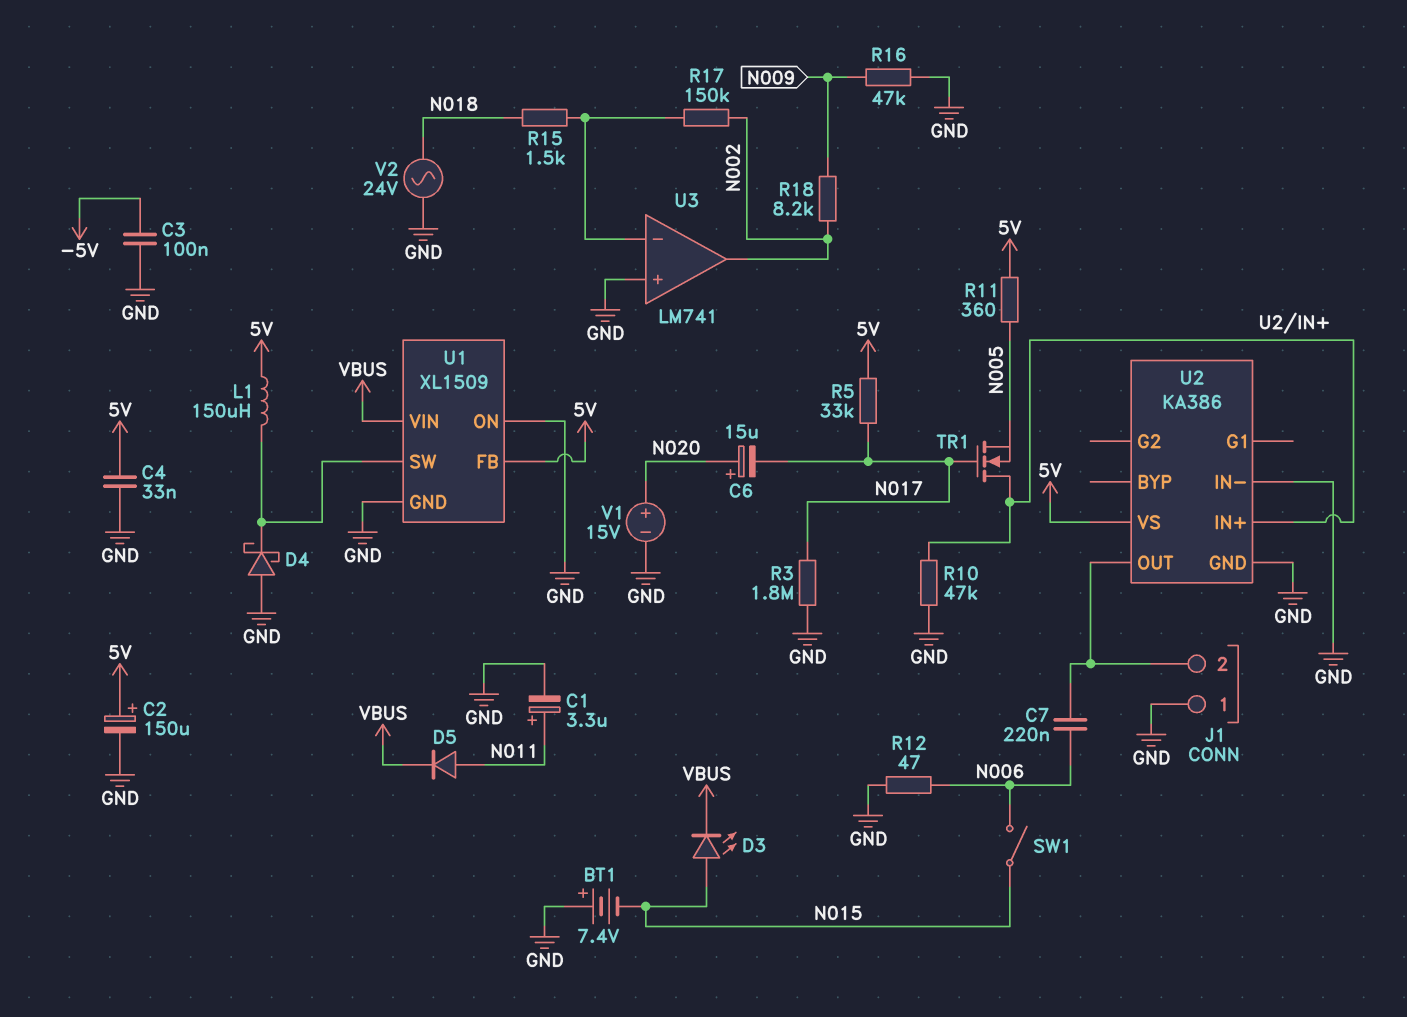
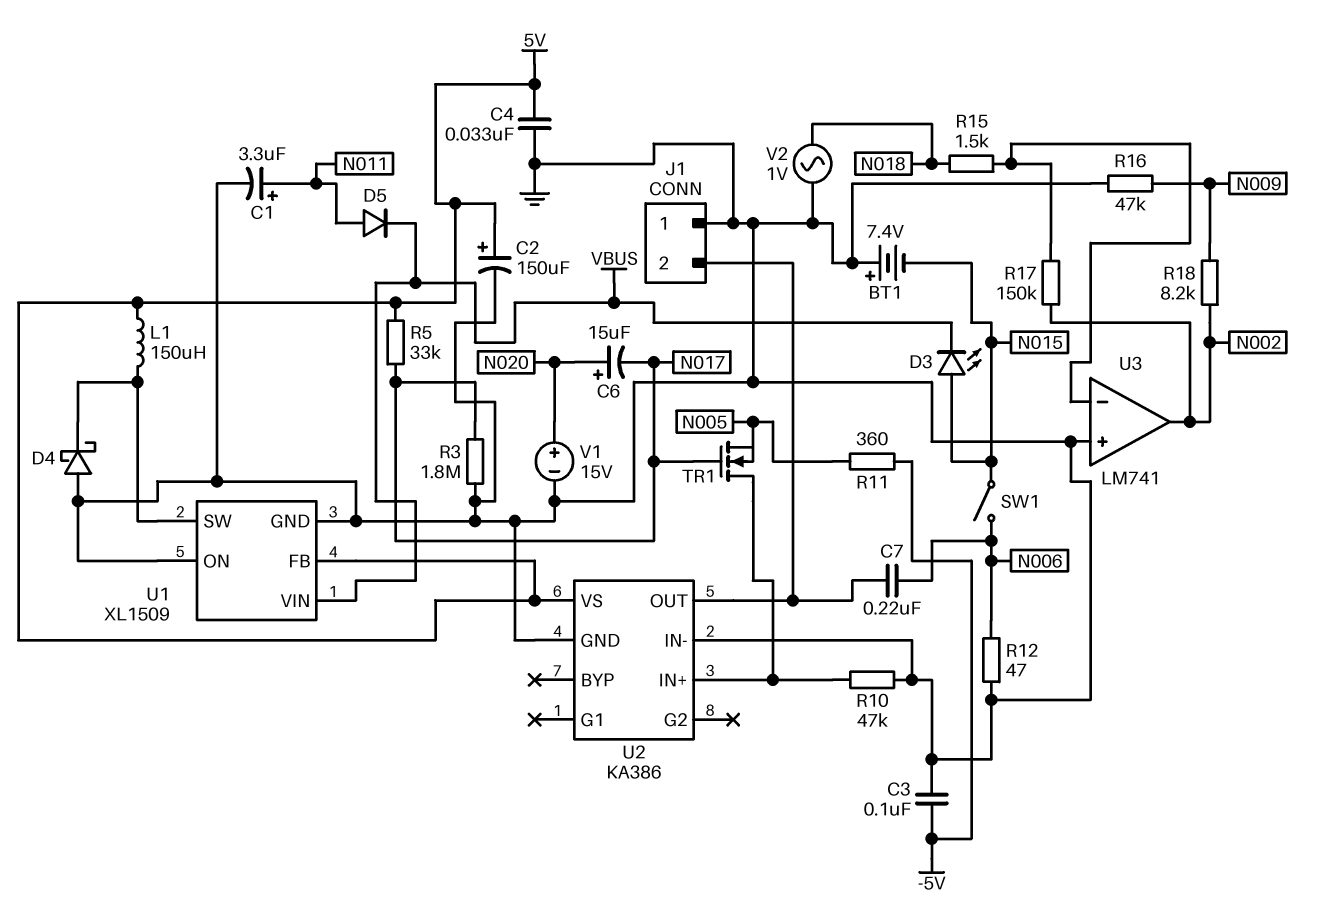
R11: 360 (5V, N005) -> 360 (-5V, N005)
V2: AC 24V (GND, N018) -> AC 1V (GND, N018)

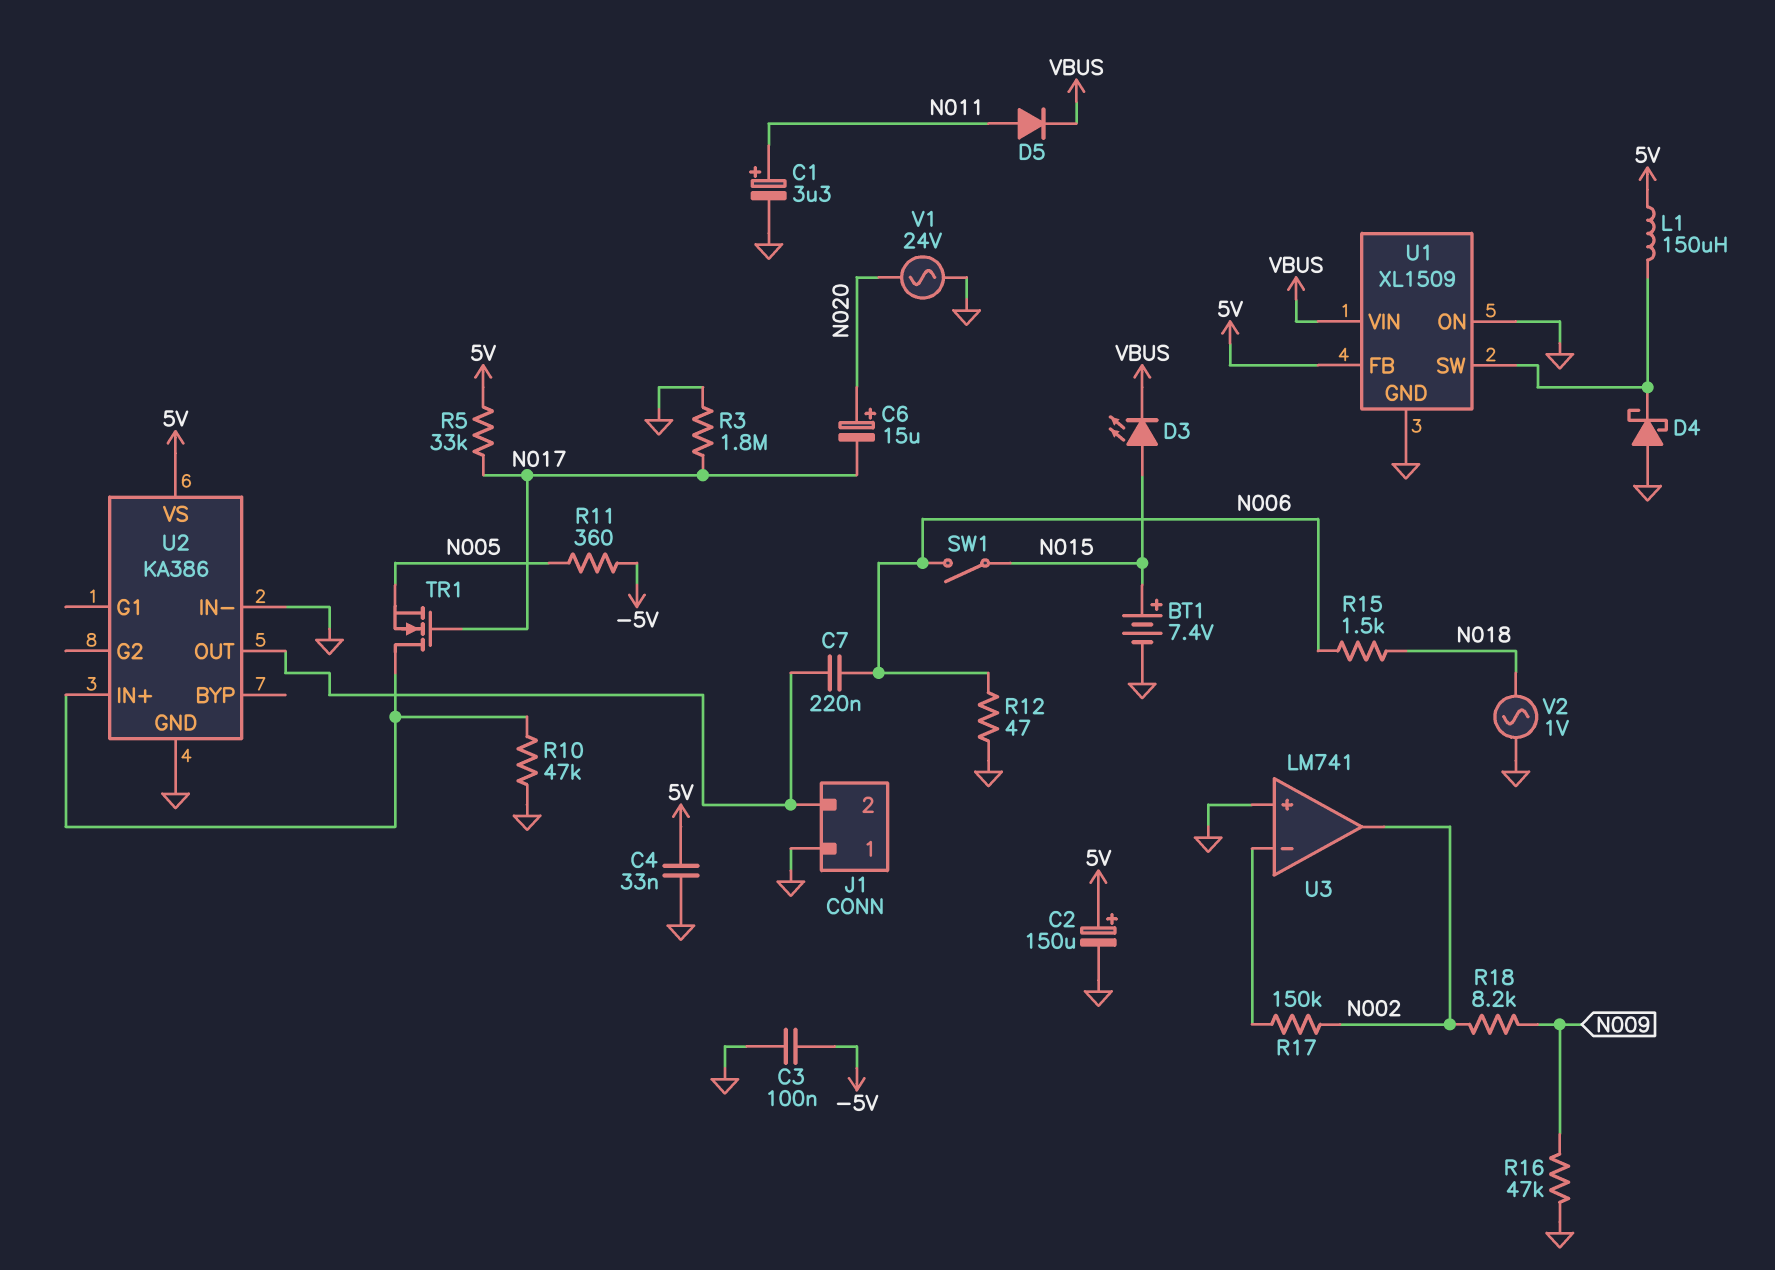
BT1: 7.4V (plus GND, minus N015) -> 7.4V (plus N015, minus GND)
R15: 1.5k (N018, U3/in-) -> 1.5k (N006, N018)
V1: 15V (plus N020, minus GND) -> AC 24V (GND, N020)

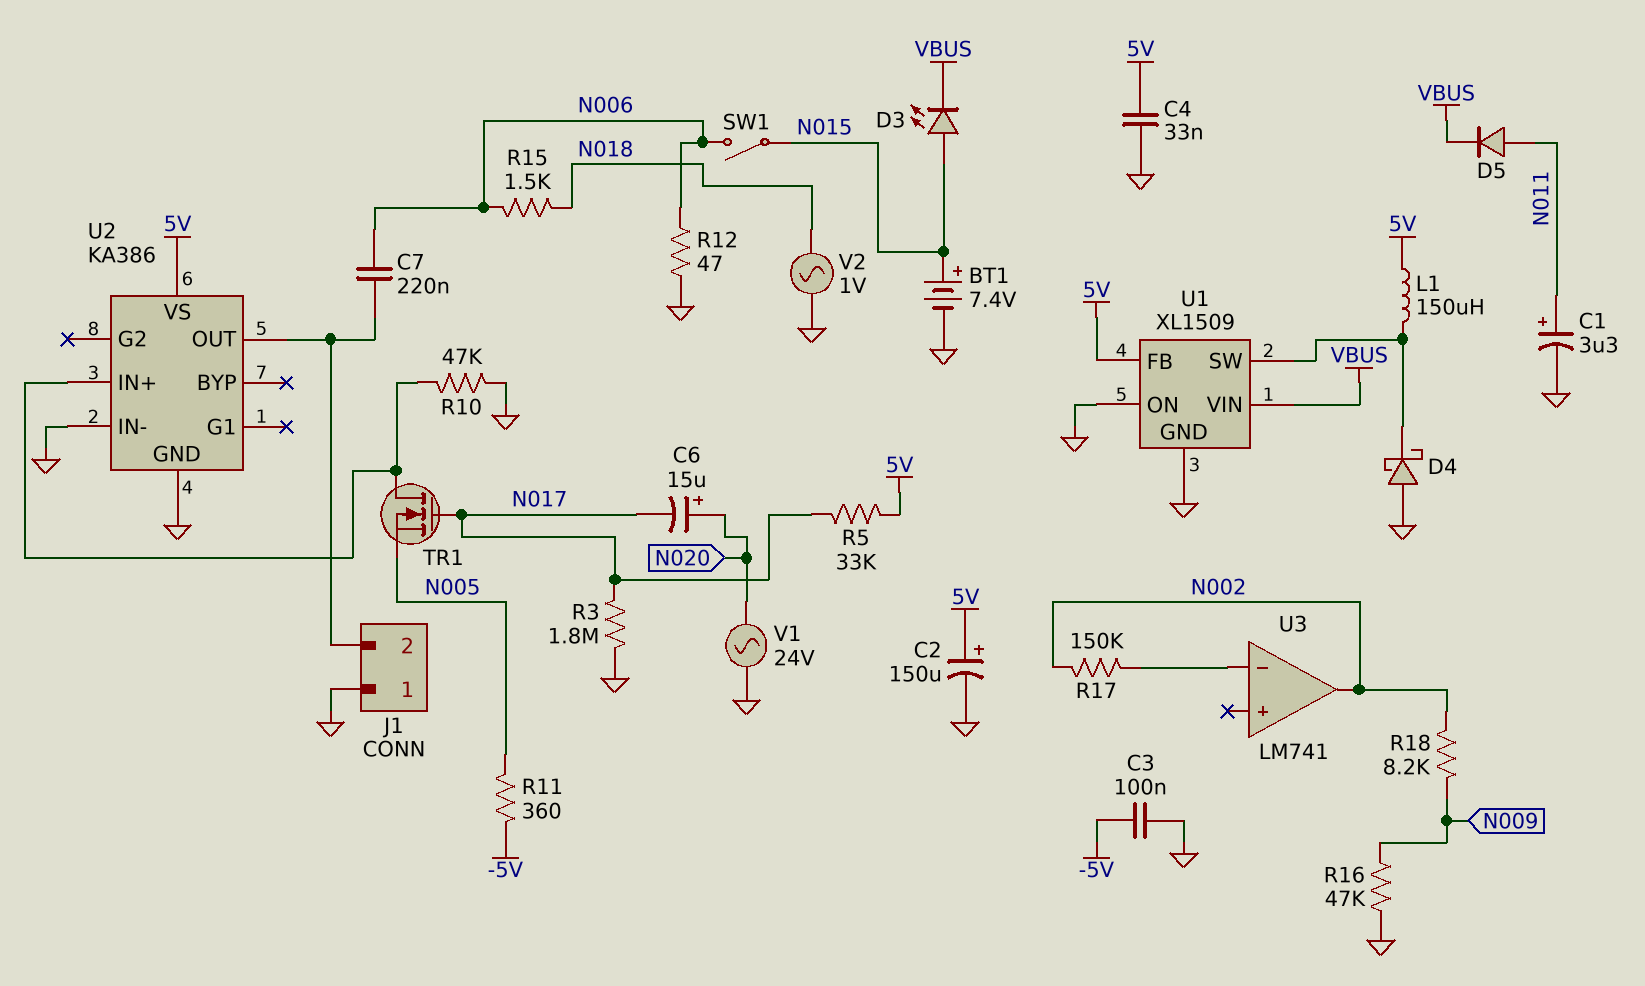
U3 pin in+: GND -> none

